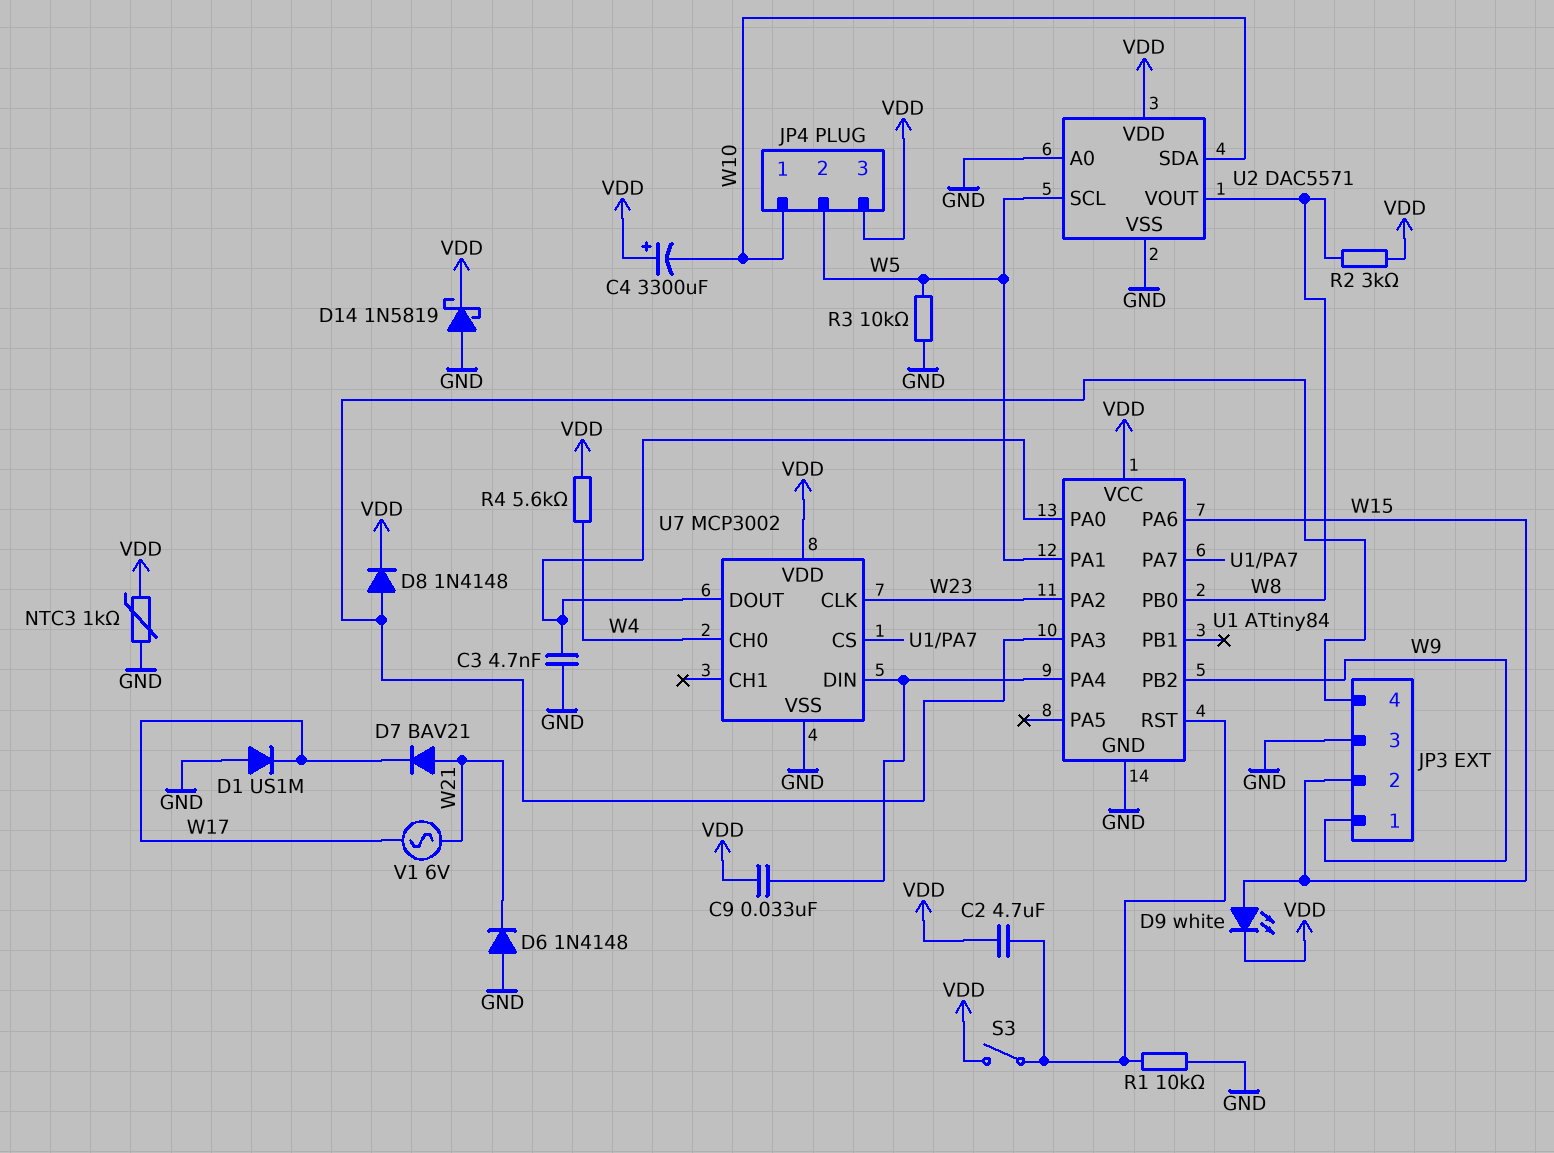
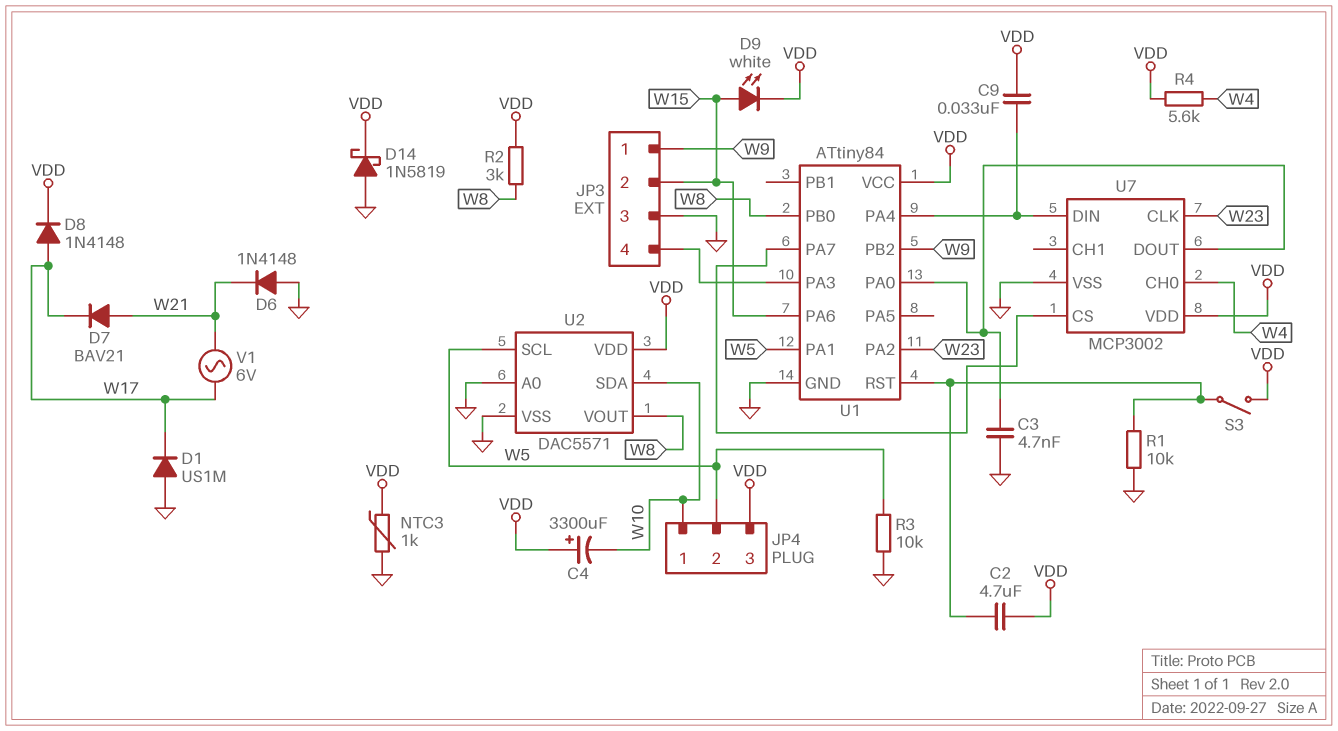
D8: diode 1N4148 (A JP3/4, K VDD) -> diode 1N4148 (A W17, K VDD)

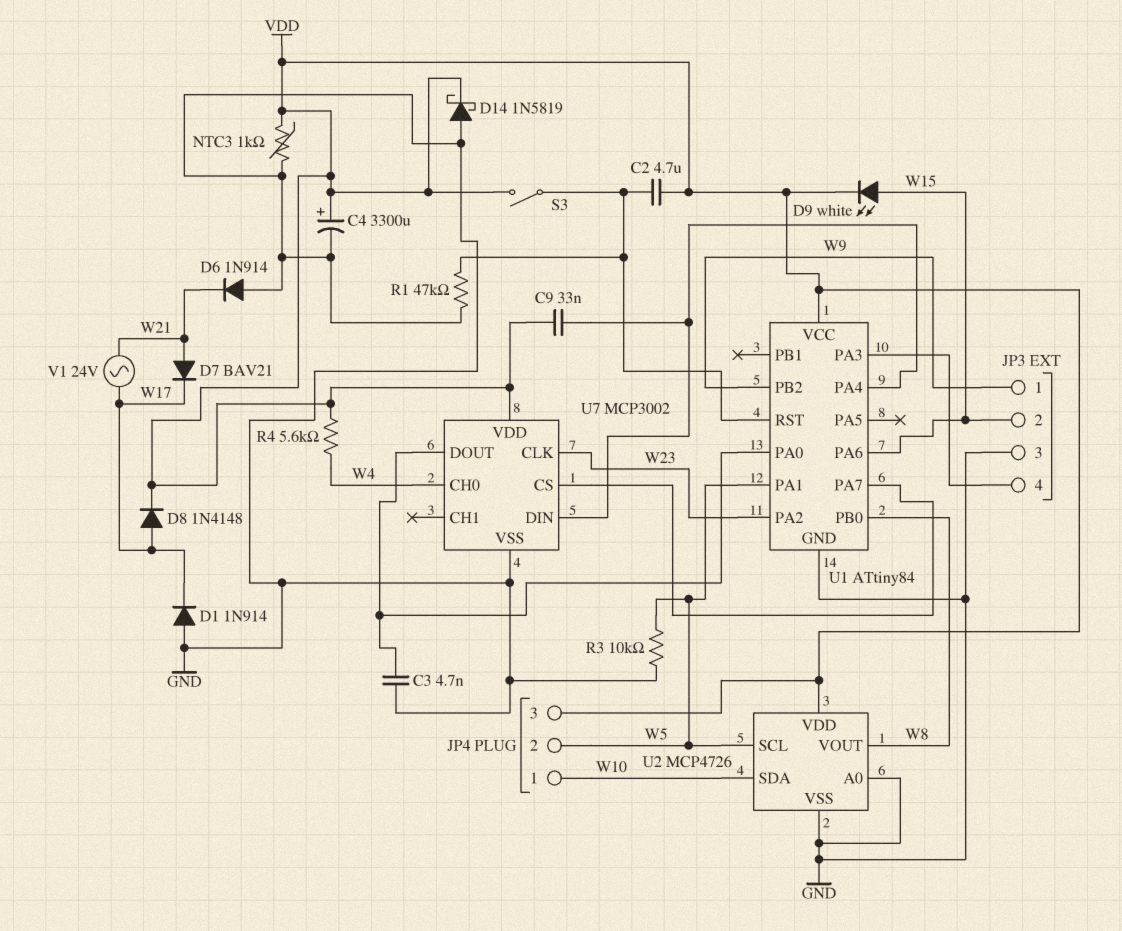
C4: 3300uF (plus VDD, minus W10) -> 3300uF (plus VDD, minus GND)
D1: diode US1M (A GND, K W17) -> diode 1N914 (A GND, K W17)
D6: diode 1N4148 (A GND, K W21) -> diode 1N914 (A GND, K W21)
R1: 10k (GND, U1/RST) -> 47k (GND, U1/RST)
R2: 3k (VDD, W8) -> none
U2: DAC5571 -> MCP4726
V1: AC 6V (W17, W21) -> AC 24V (W17, W21)

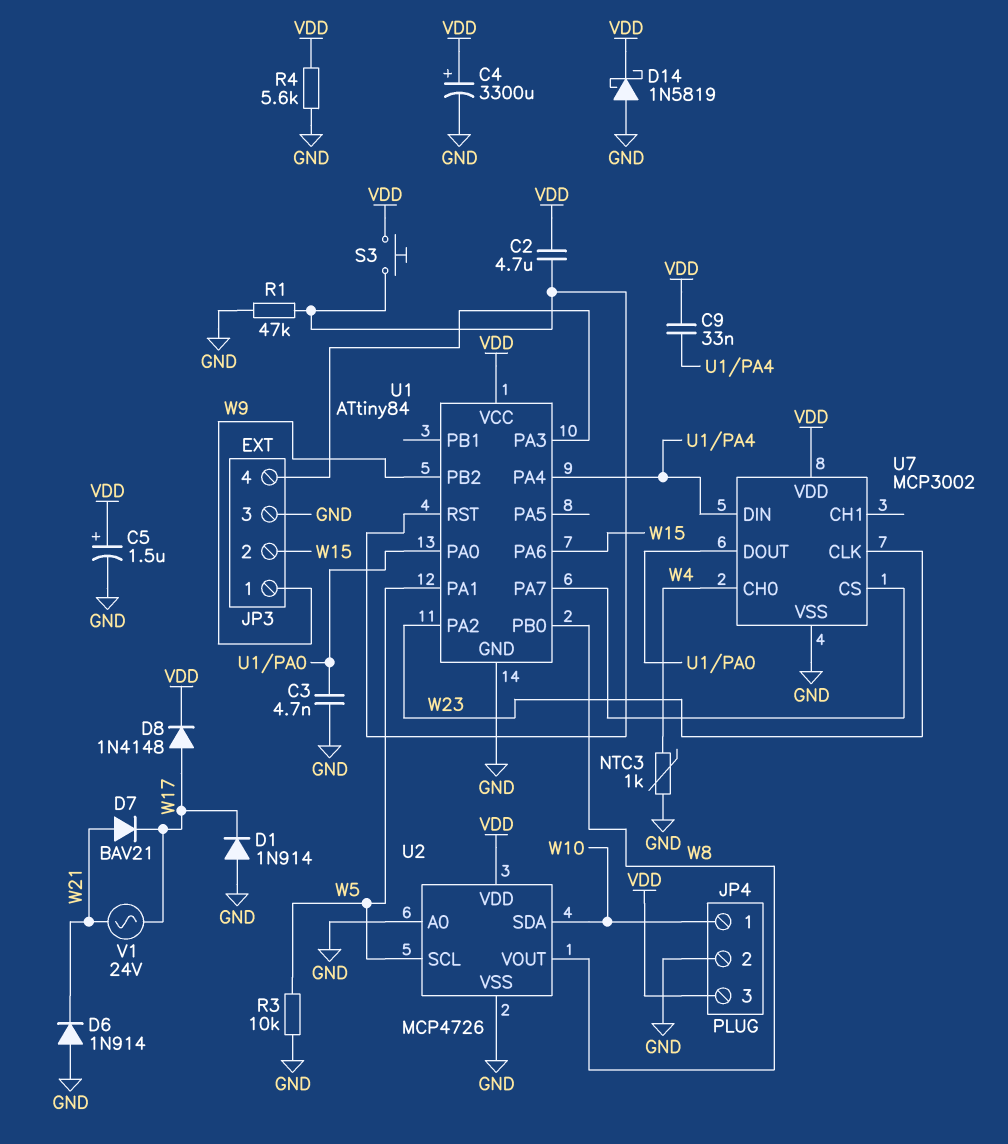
C5: none -> 1.5uF (plus VDD, minus GND)
D9: LED white (A W15, K VDD) -> none
JP4 pin 2: W5 -> GND
NTC3: 1k (GND, VDD) -> 1k (GND, W4)
R4: 5.6k (VDD, W4) -> 5.6k (GND, VDD)
S3: switch (U1/RST, VDD) -> button (U1/RST, VDD)

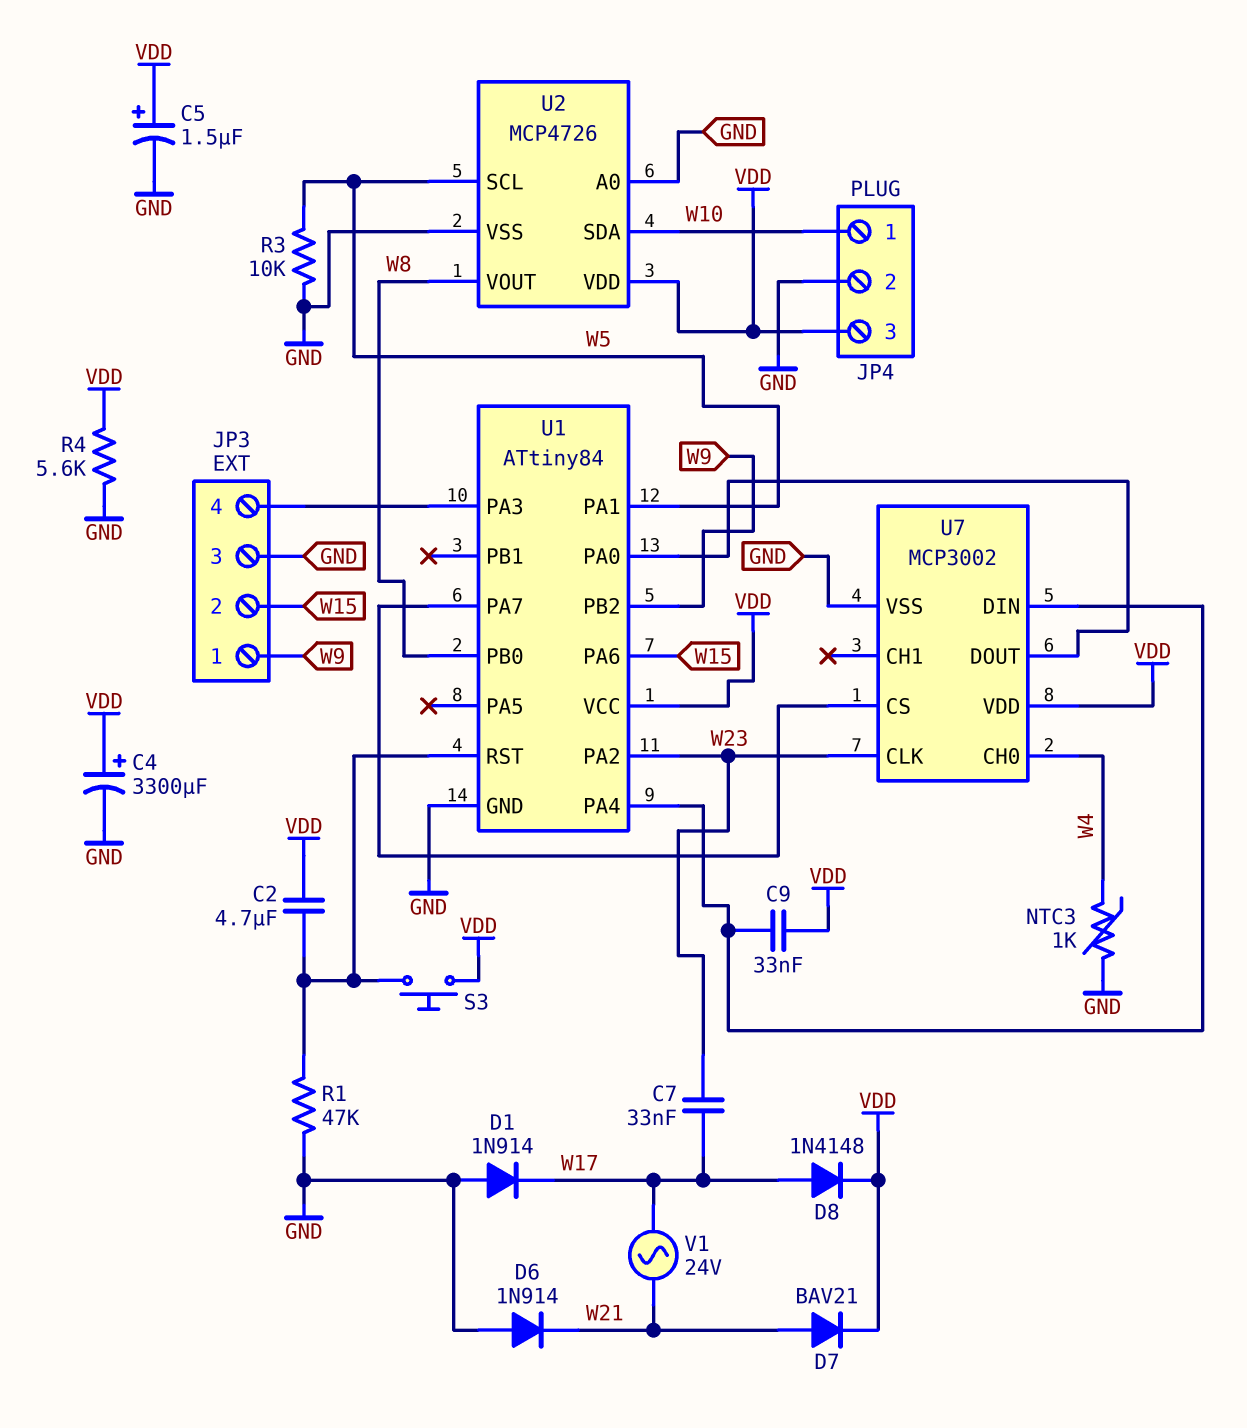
C3: 4.7nF (GND, U1/PA0) -> none
C7: none -> 33nF (W17, W23)
D7: diode BAV21 (A W21, K W17) -> diode BAV21 (A W21, K VDD)
D14: schottky 1N5819 (A GND, K VDD) -> none

